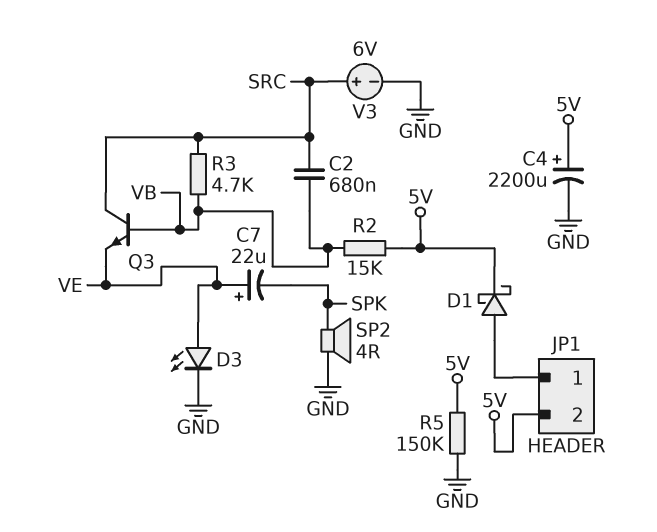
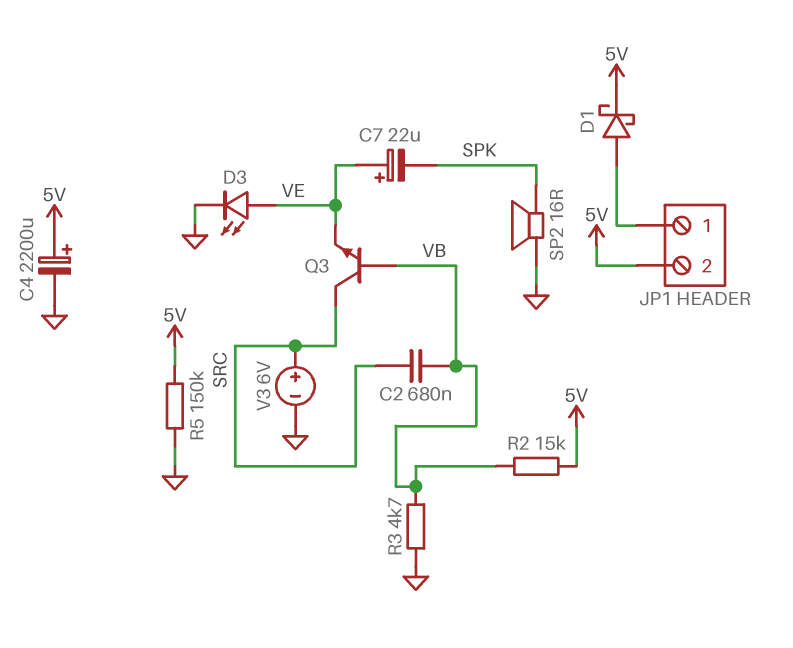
R3: 4.7k (SRC, VB) -> 4.7k (GND, VB)
SP2: speaker 4R (GND, SPK) -> speaker 16R (GND, SPK)

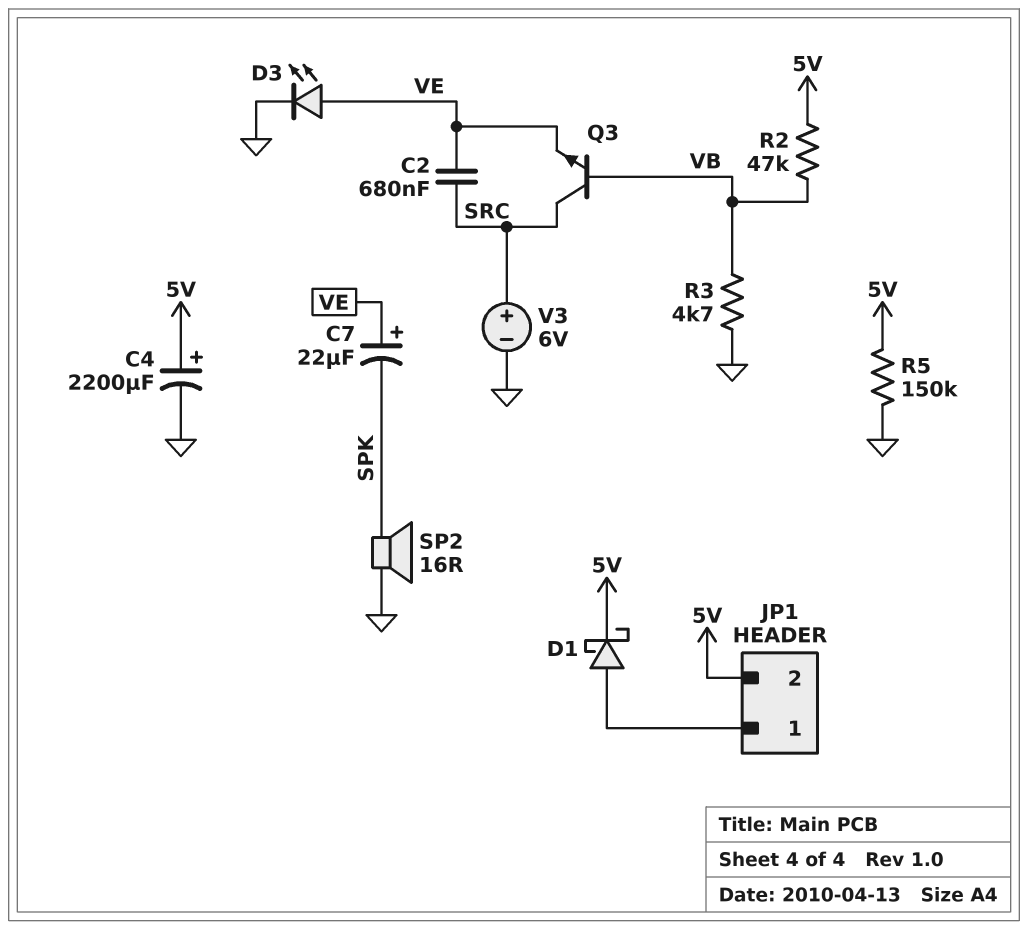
C2: 680nF (SRC, VB) -> 680nF (SRC, VE)
R2: 15k (5V, VB) -> 47k (5V, VB)

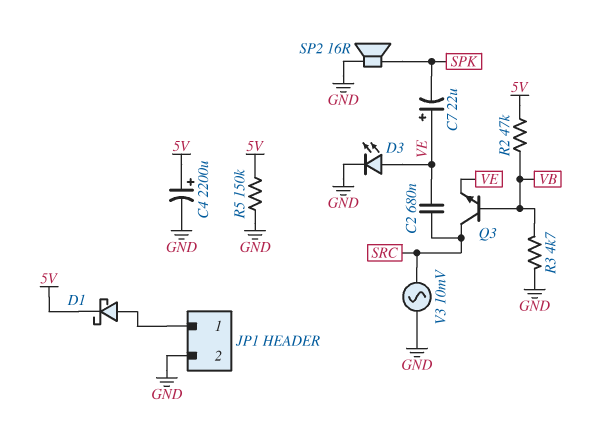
JP1 pin 2: 5V -> GND
V3: 6V (plus SRC, minus GND) -> AC 10mV (GND, SRC)

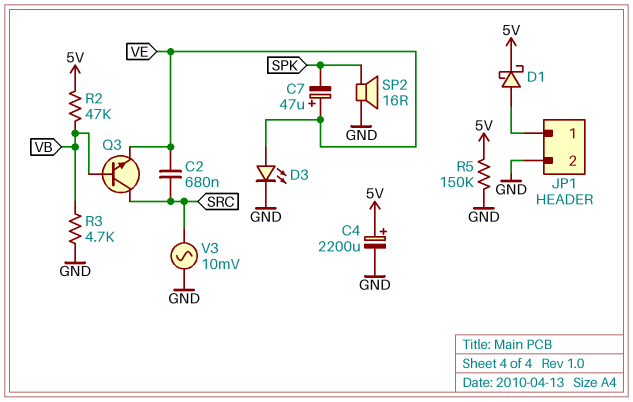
C7: 22uF (plus VE, minus SPK) -> 47uF (plus VE, minus SPK)

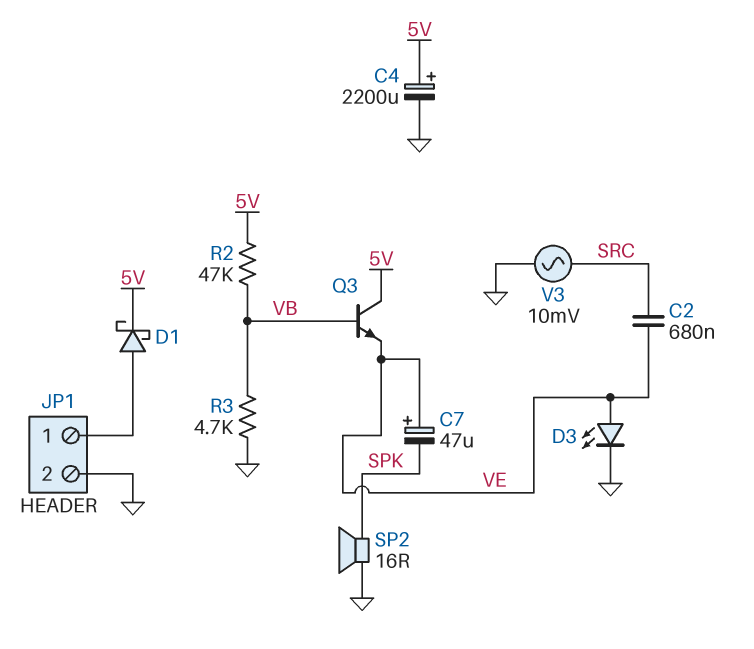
Q3: NPN (B VB, C SRC, E VE) -> NPN (B VB, C 5V, E VE)
R5: 150k (5V, GND) -> none

